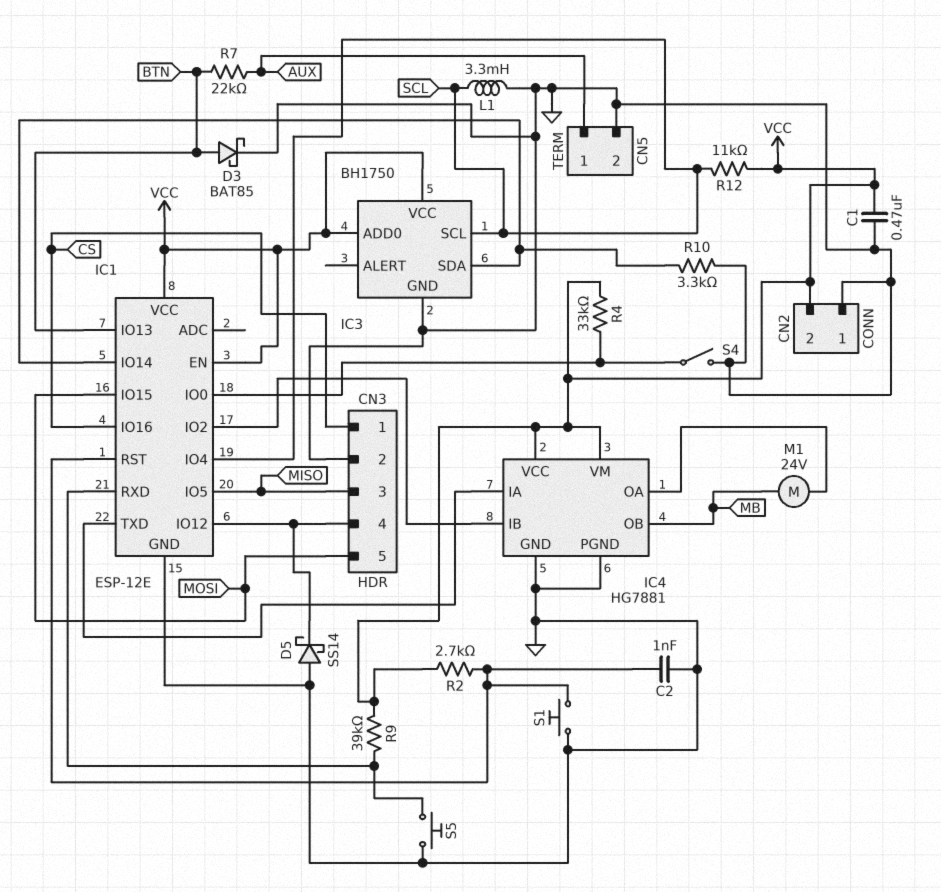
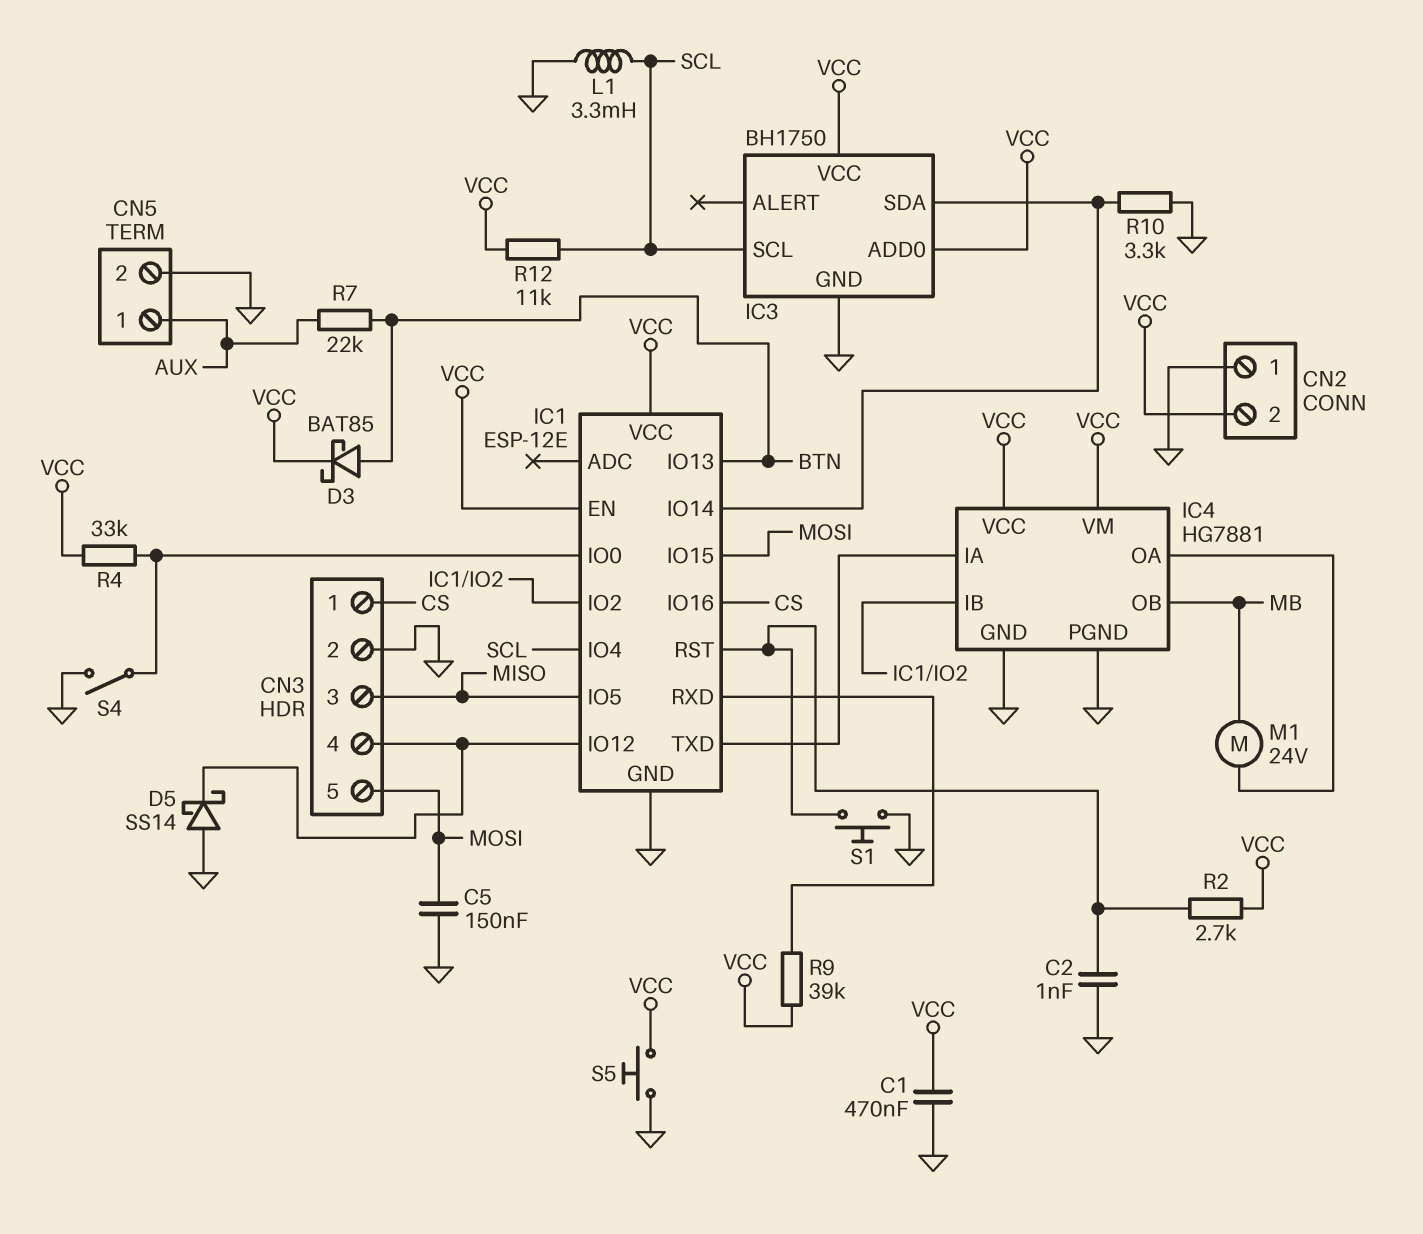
C5: none -> 150nF (GND, MOSI)
D3: schottky BAT85 (A BTN, K GND) -> schottky BAT85 (A BTN, K VCC)
S5: button (GND, IC1/RXD) -> button (GND, VCC)

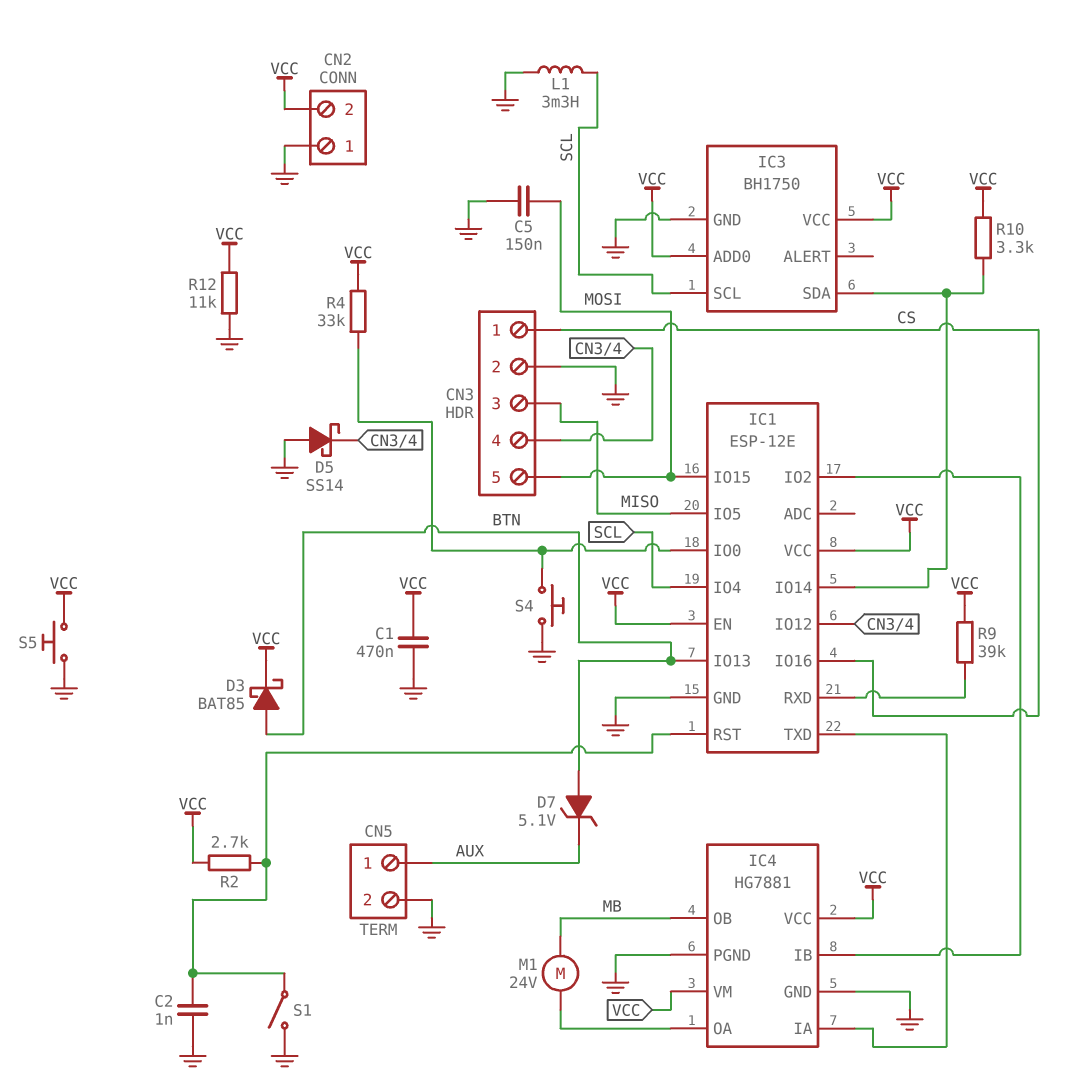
D7: none -> zener 5.1V (A BTN, K AUX)
R7: 22k (AUX, BTN) -> none
R10: 3.3k (GND, IC1/IO14) -> 3.3k (IC1/IO14, VCC)
R12: 11k (SCL, VCC) -> 11k (GND, VCC)
S1: button (GND, IC1/RST) -> switch (GND, IC1/RST)
S4: switch (GND, IC1/IO0) -> button (GND, IC1/IO0)

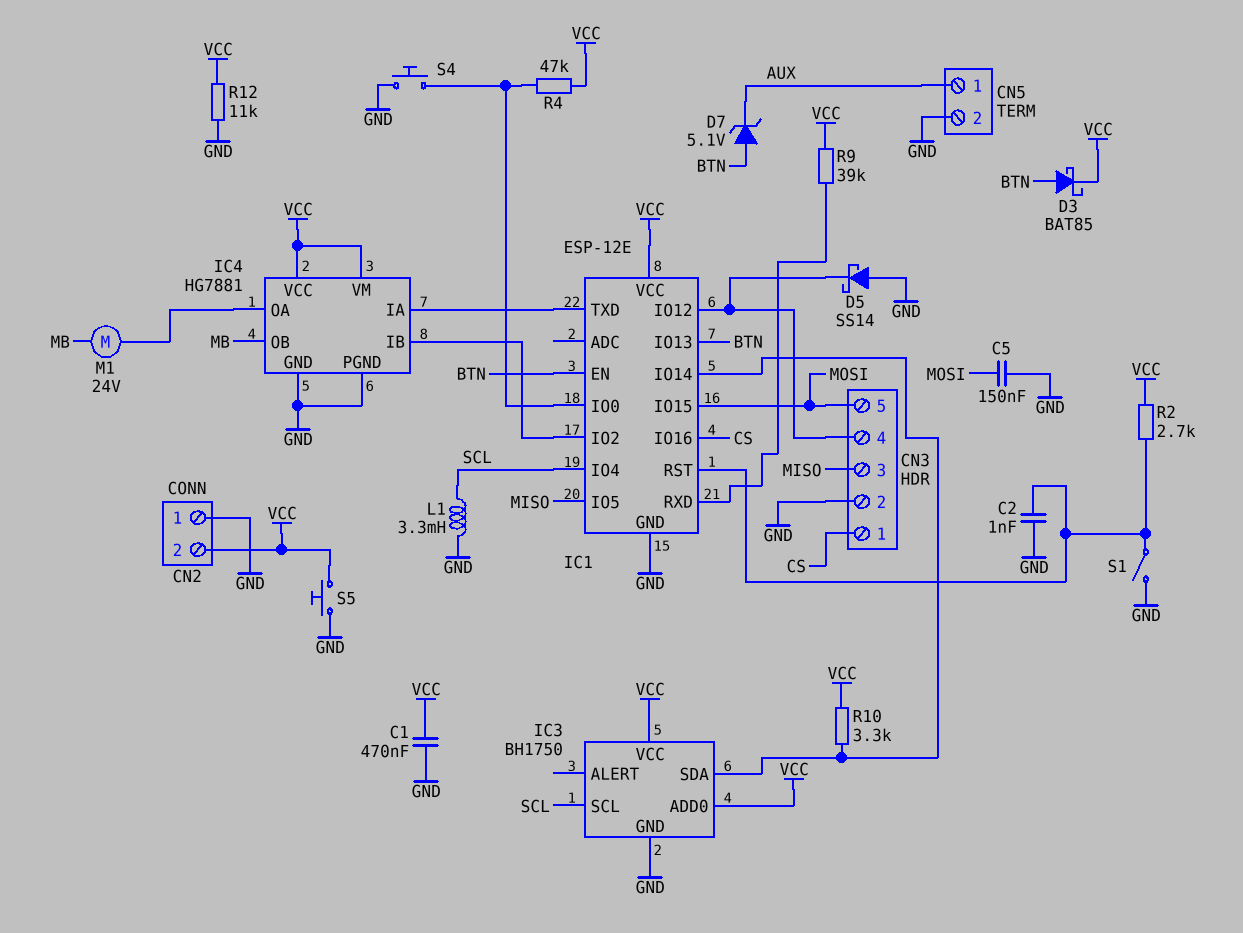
IC1 pin EN: VCC -> BTN
R4: 33k (IC1/IO0, VCC) -> 47k (IC1/IO0, VCC)

